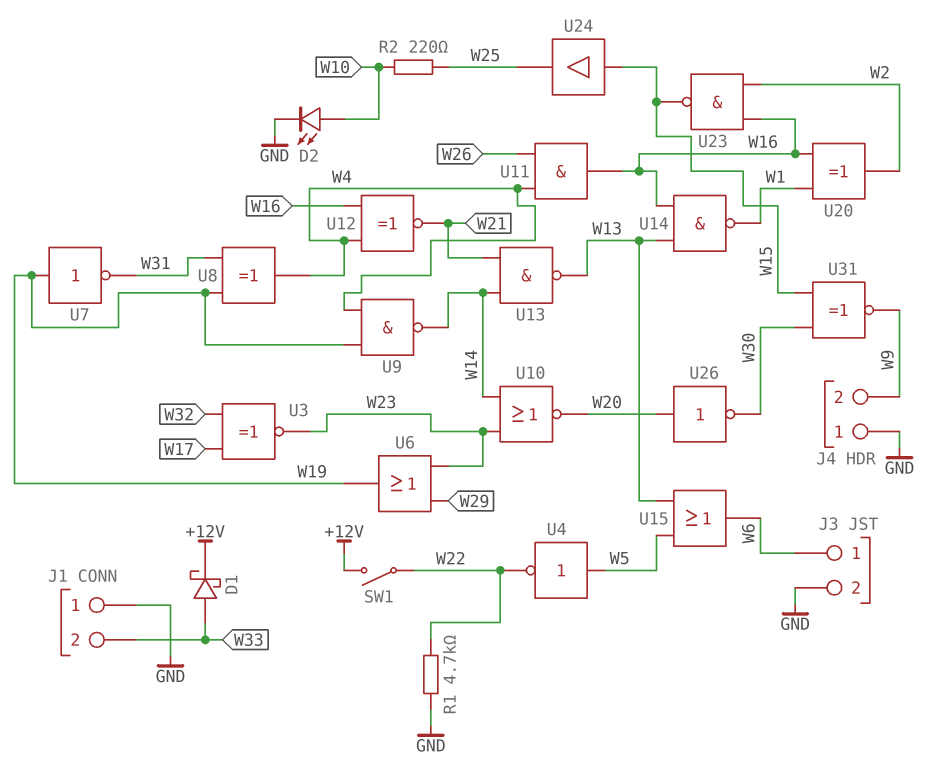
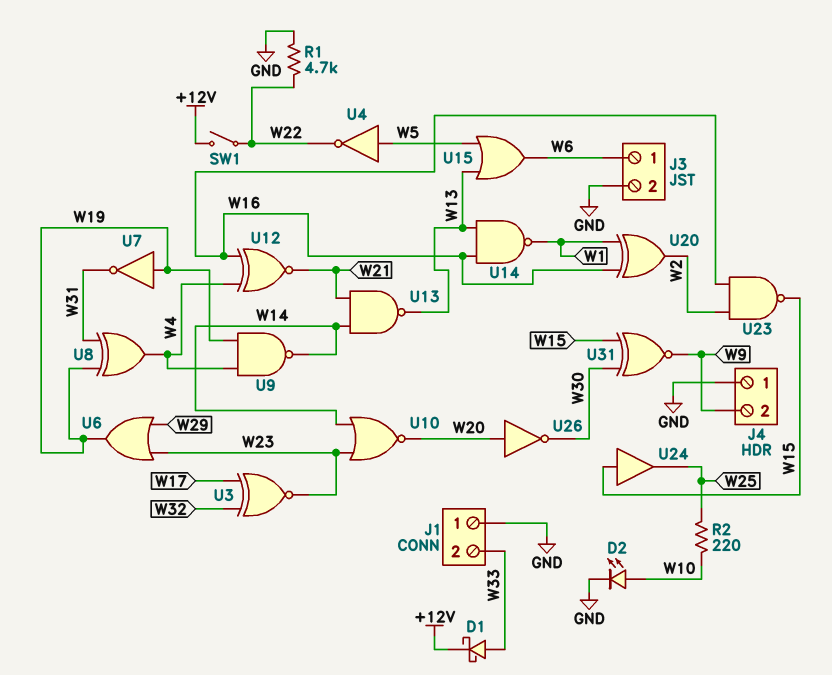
U11: AND (in W4, in W26, out W16) -> none

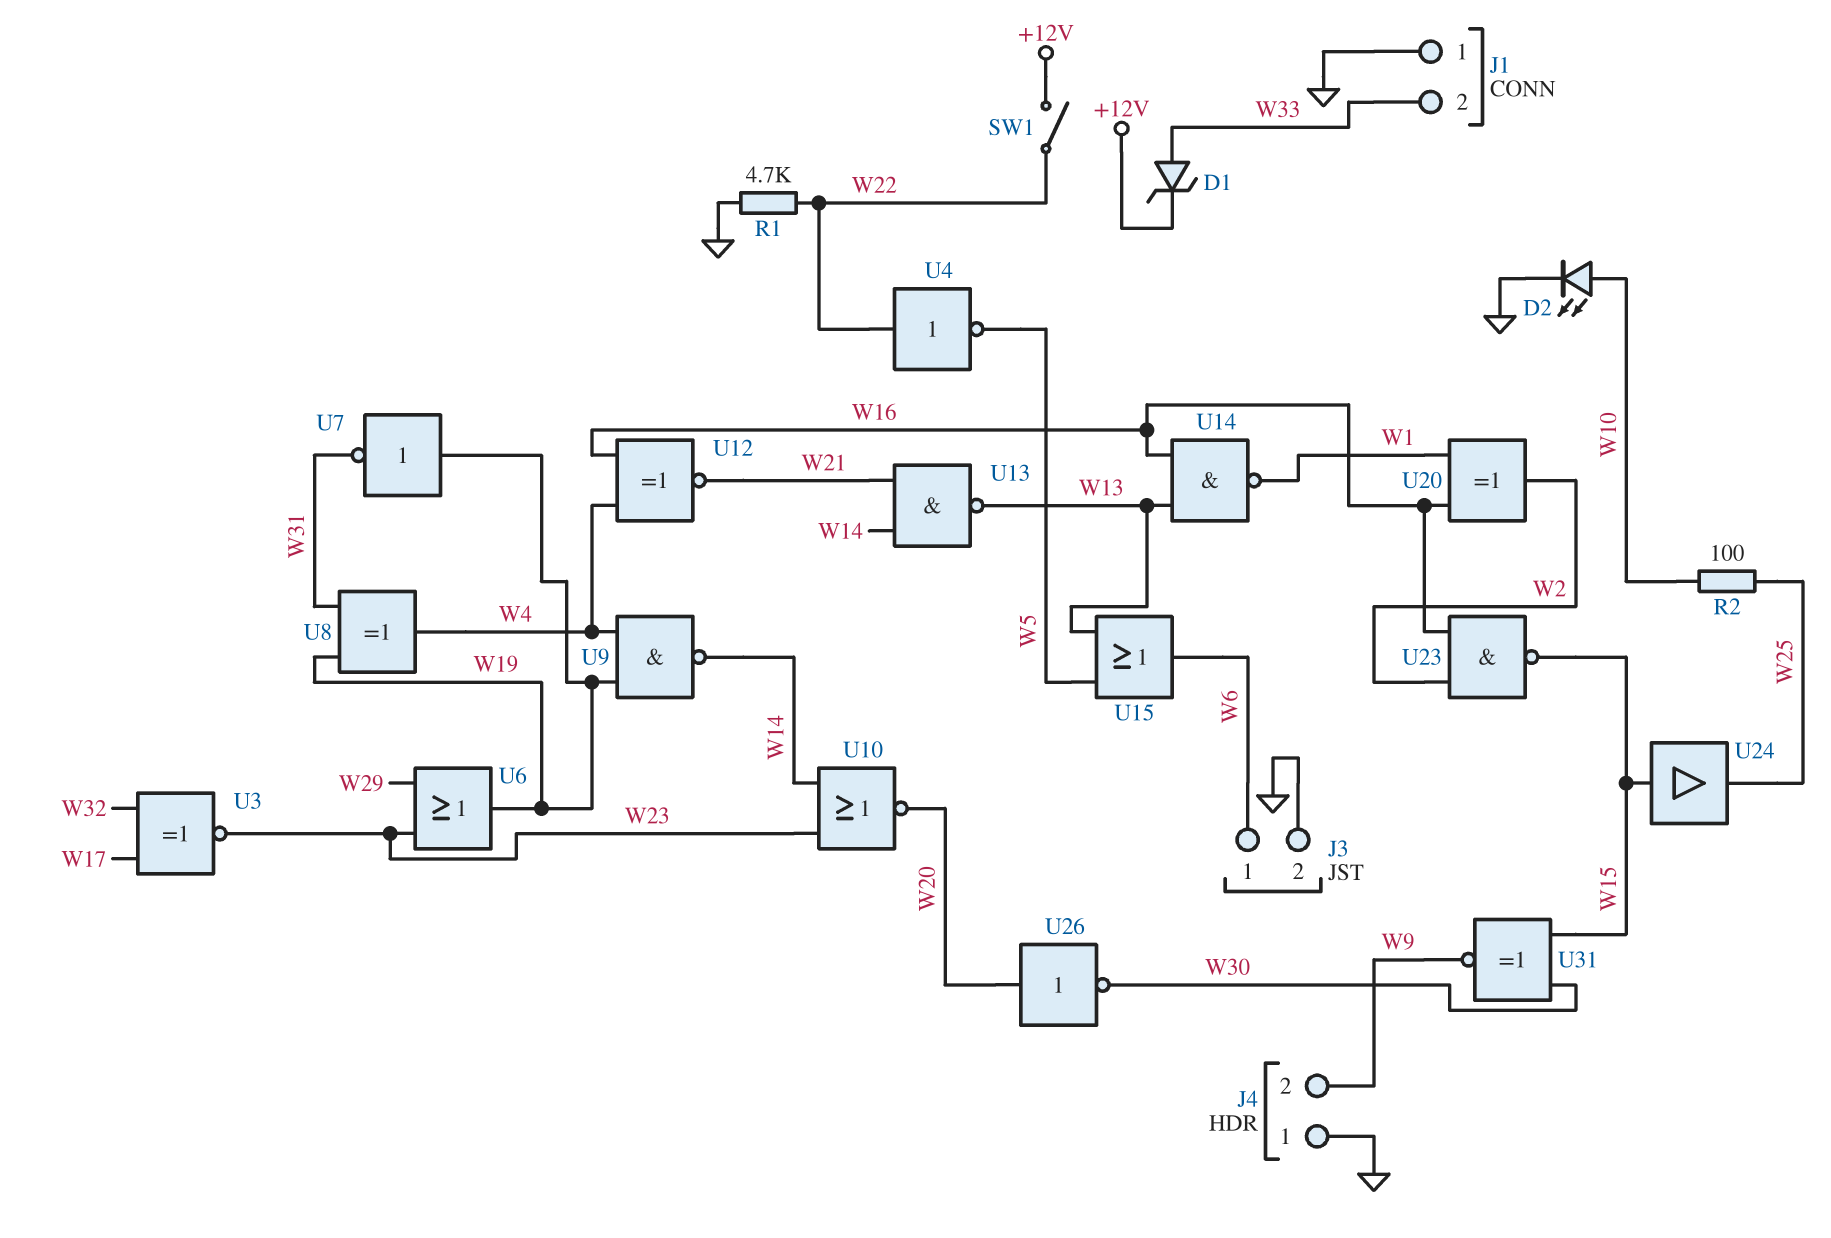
D1: schottky (A W33, K +12V) -> zener (A W33, K +12V)
R2: 220 (W10, W25) -> 100 (W10, W25)
U4: NOT (in W5, out W22) -> NOT (in W22, out W5)

